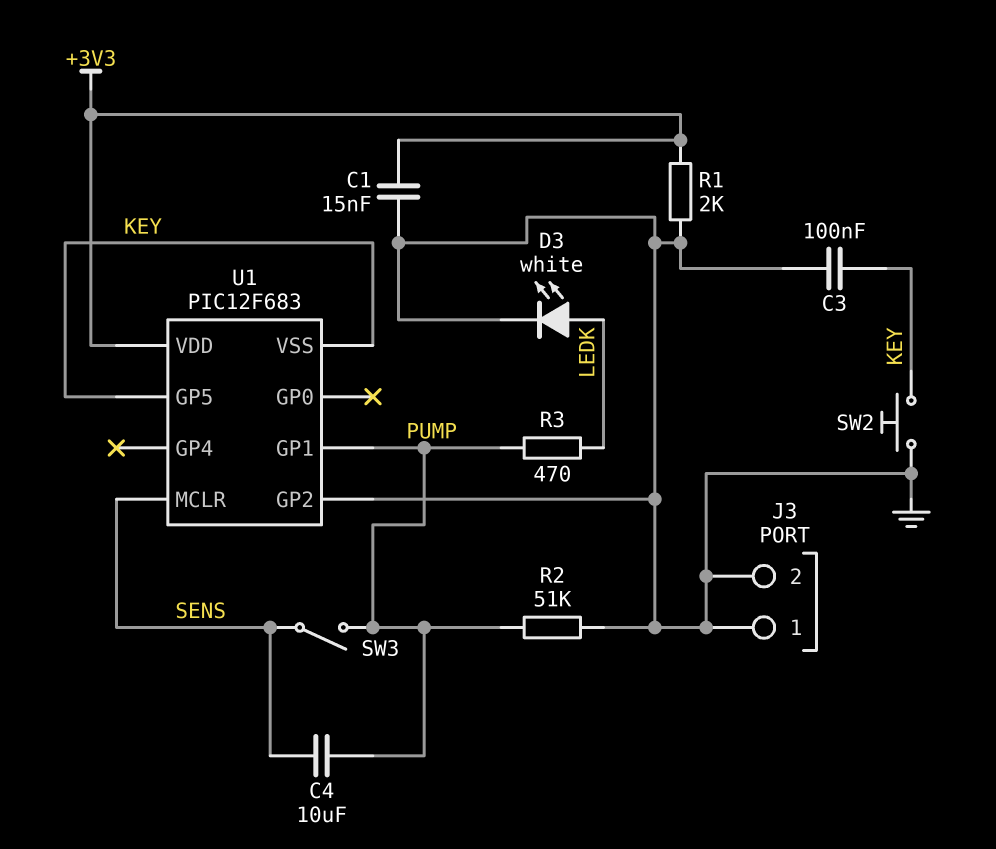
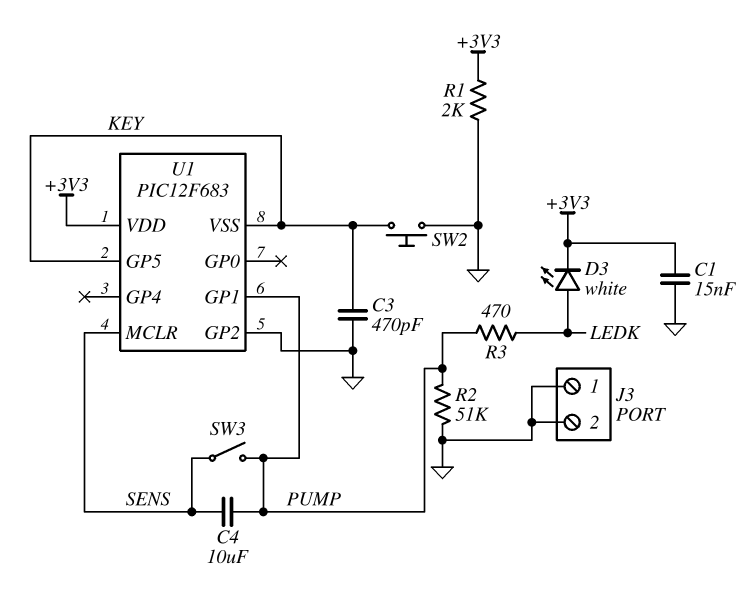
C3: 100nF (GND, KEY) -> 470pF (GND, KEY)
D3: LED white (A LEDK, K GND) -> LED white (A LEDK, K +3V3)

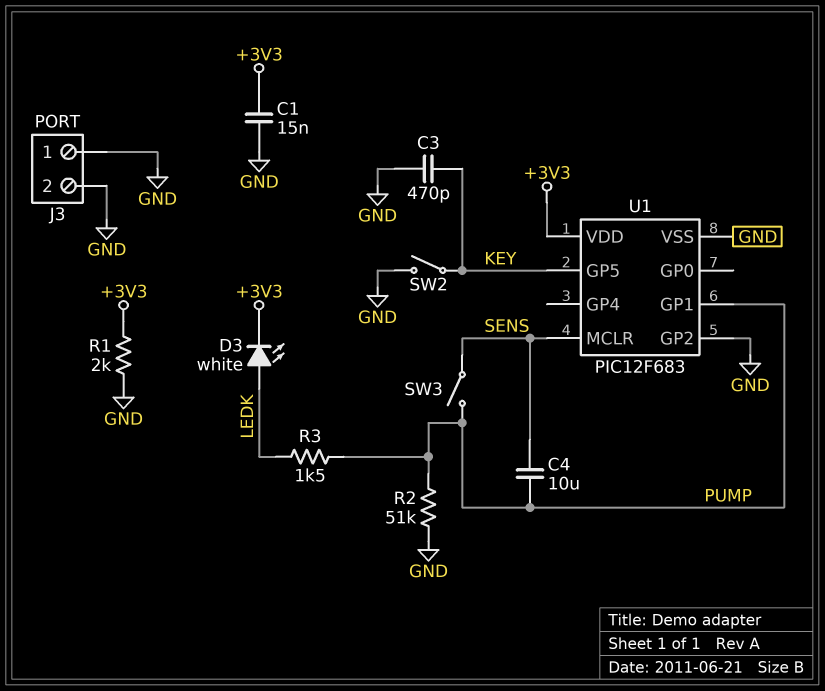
R3: 470 (LEDK, PUMP) -> 1.5k (LEDK, PUMP)
SW2: button (GND, KEY) -> switch (GND, KEY)
U1 pin VSS: KEY -> GND

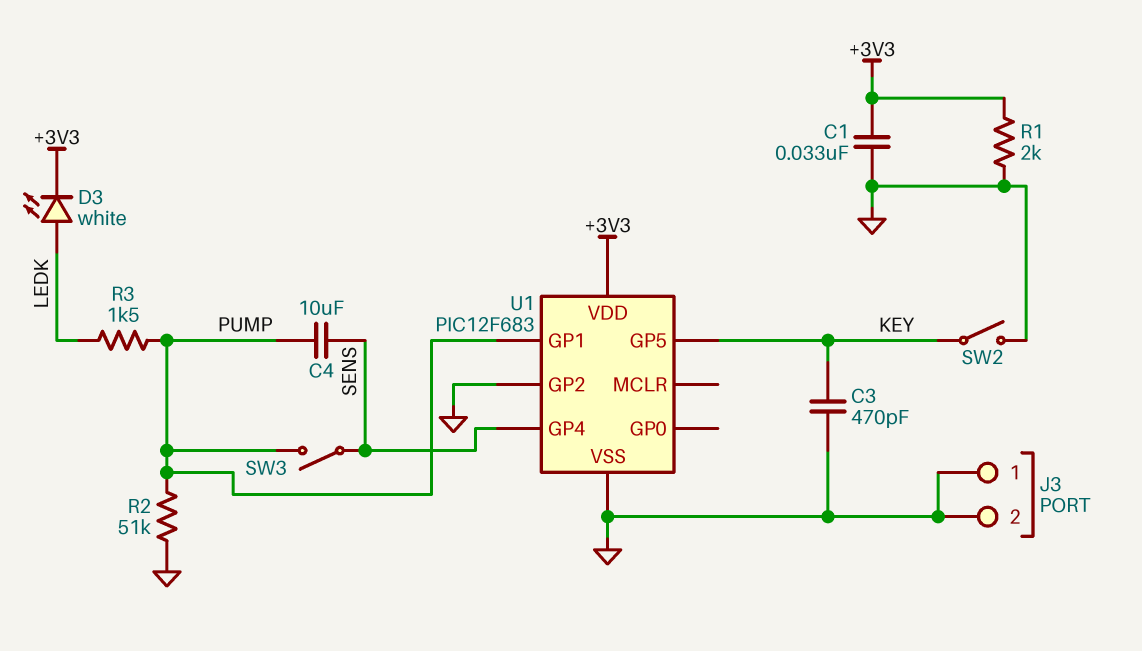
C1: 15nF (+3V3, GND) -> 33nF (+3V3, GND)
U1 pin GP4: none -> SENS
U1 pin MCLR: SENS -> none

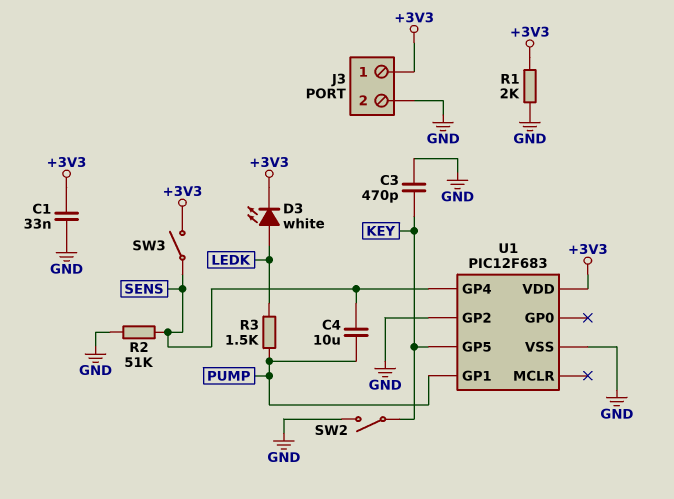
J3 pin 1: GND -> +3V3
R2: 51k (GND, PUMP) -> 51k (GND, SENS)
SW3: switch (PUMP, SENS) -> switch (+3V3, SENS)

